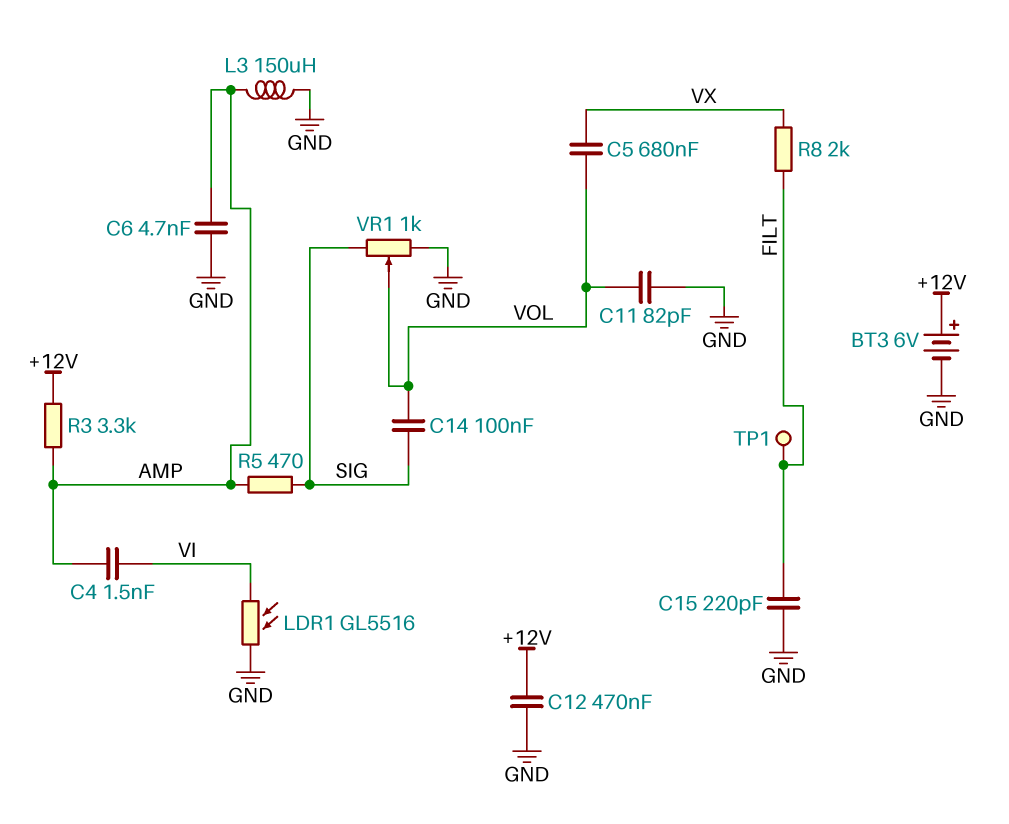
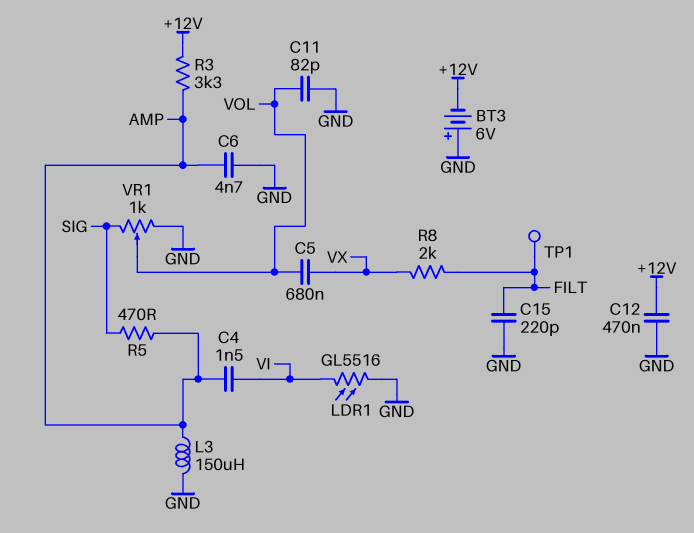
BT3: 6V (plus +12V, minus GND) -> 6V (plus GND, minus +12V)
C14: 100nF (SIG, VOL) -> none

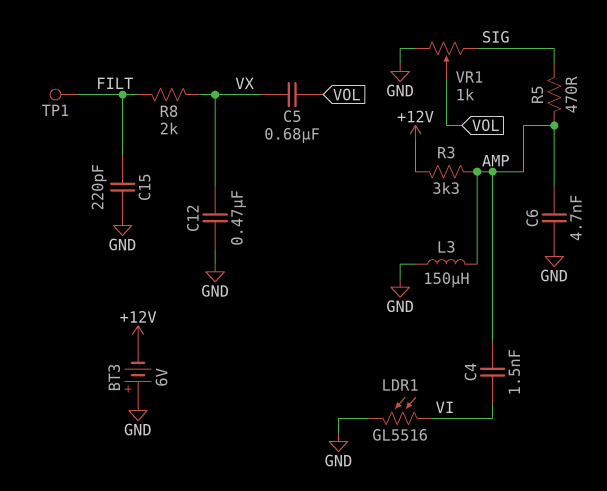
C11: 82pF (GND, VOL) -> none
C12: 470nF (+12V, GND) -> 470nF (GND, VX)

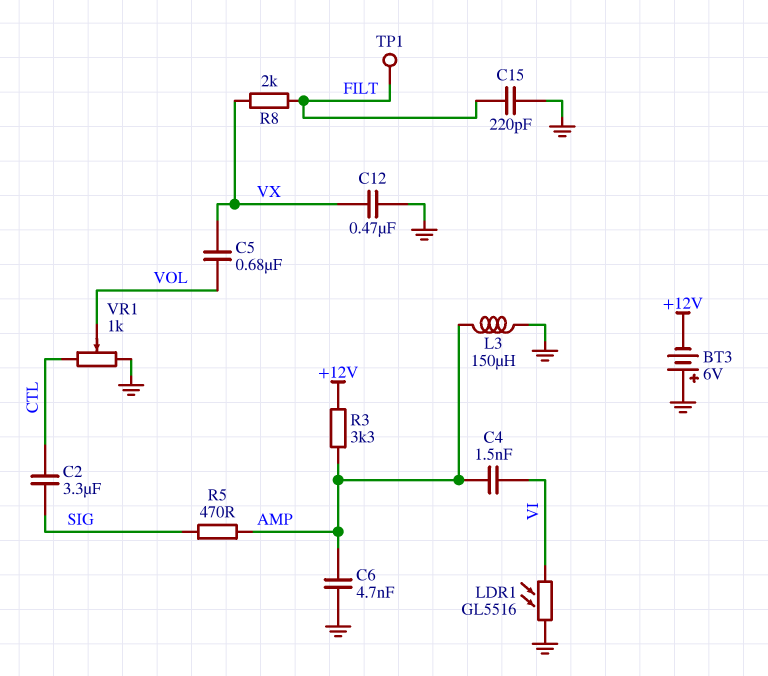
C2: none -> 3.3uF (CTL, SIG)
VR1: 1k (GND, SIG, wiper VOL) -> 1k (CTL, GND, wiper VOL)

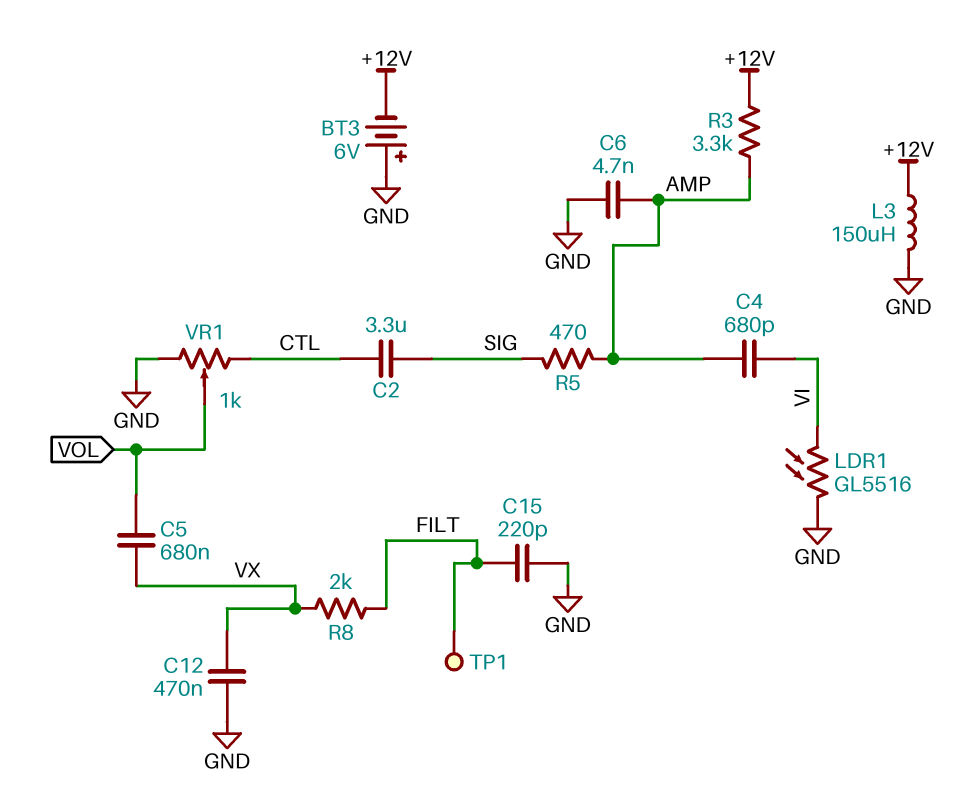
C4: 1.5nF (AMP, VI) -> 680pF (AMP, VI)
L3: 150uH (AMP, GND) -> 150uH (+12V, GND)

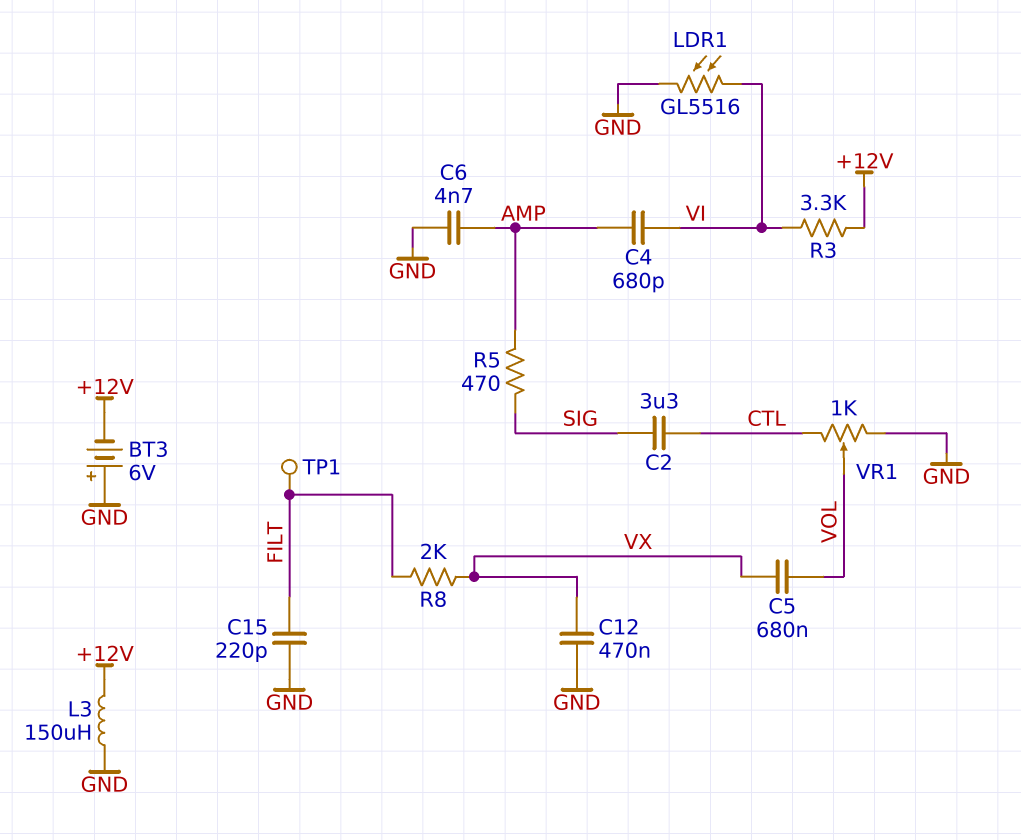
R3: 3.3k (+12V, AMP) -> 3.3k (+12V, VI)

